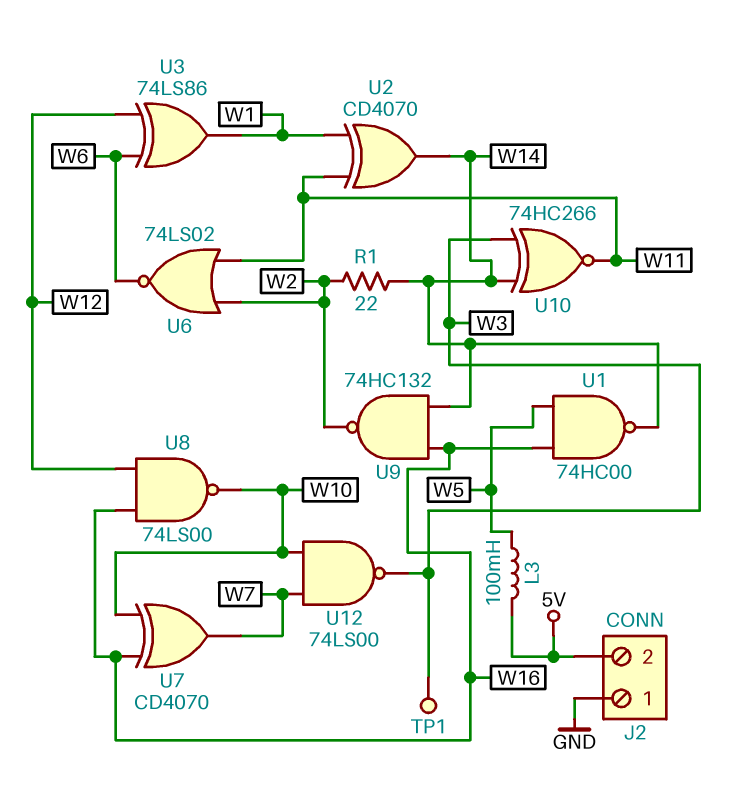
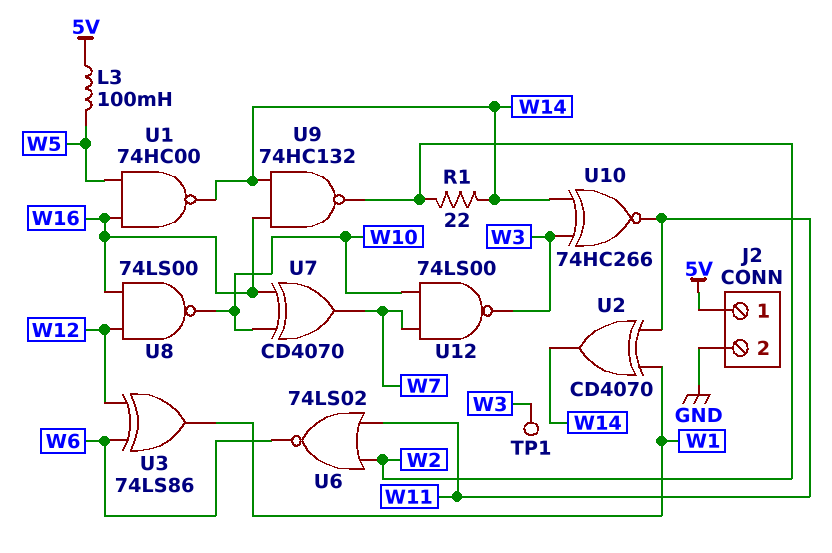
J2 pin 1: GND -> 5V
J2 pin 2: 5V -> GND

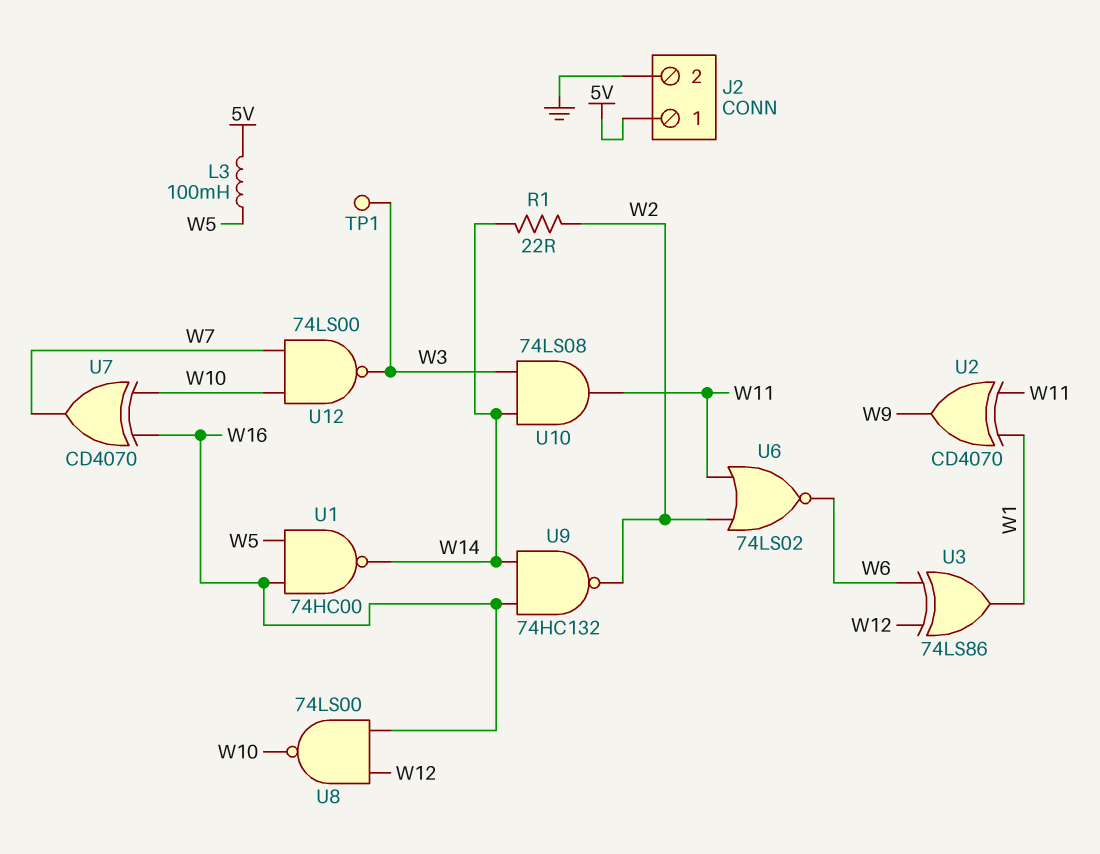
U2: XOR CD4070 (in W1, in W11, out W14) -> XOR CD4070 (in W1, in W11, out W9)
U10: XNOR 74HC266 (in W3, in W14, out W11) -> AND 74LS08 (in W3, in W14, out W11)

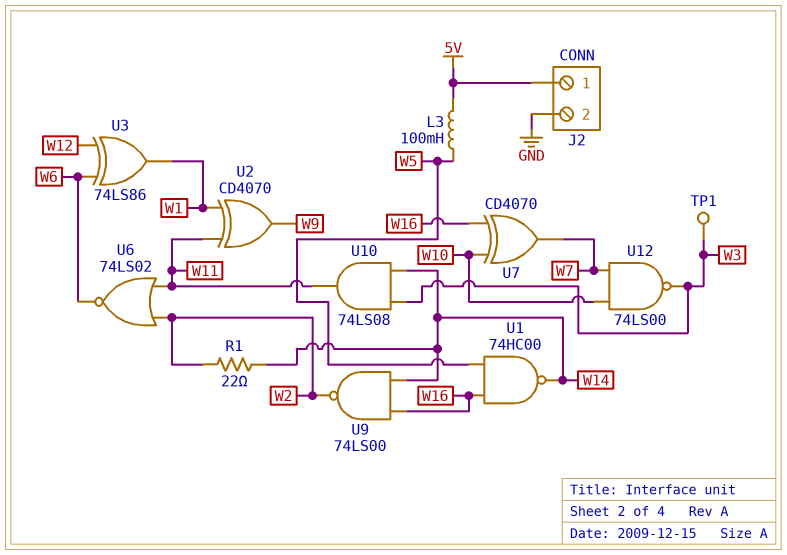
U8: NAND 74LS00 (in W12, in W16, out W10) -> none
U9: NAND 74HC132 (in W14, in W16, out W2) -> NAND 74LS00 (in W14, in W16, out W2)

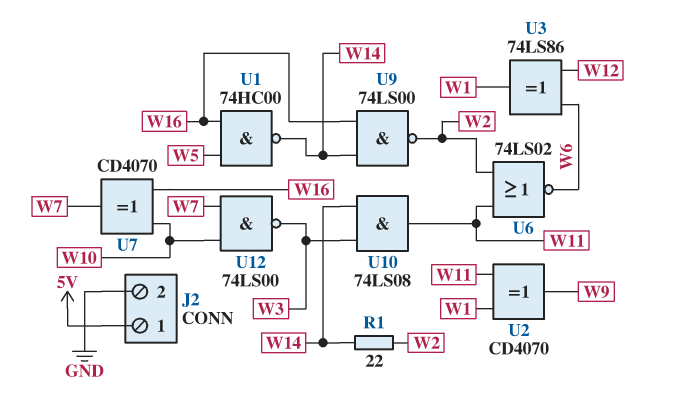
L3: 100mH (5V, W5) -> none
TP1: test point (W3) -> none

